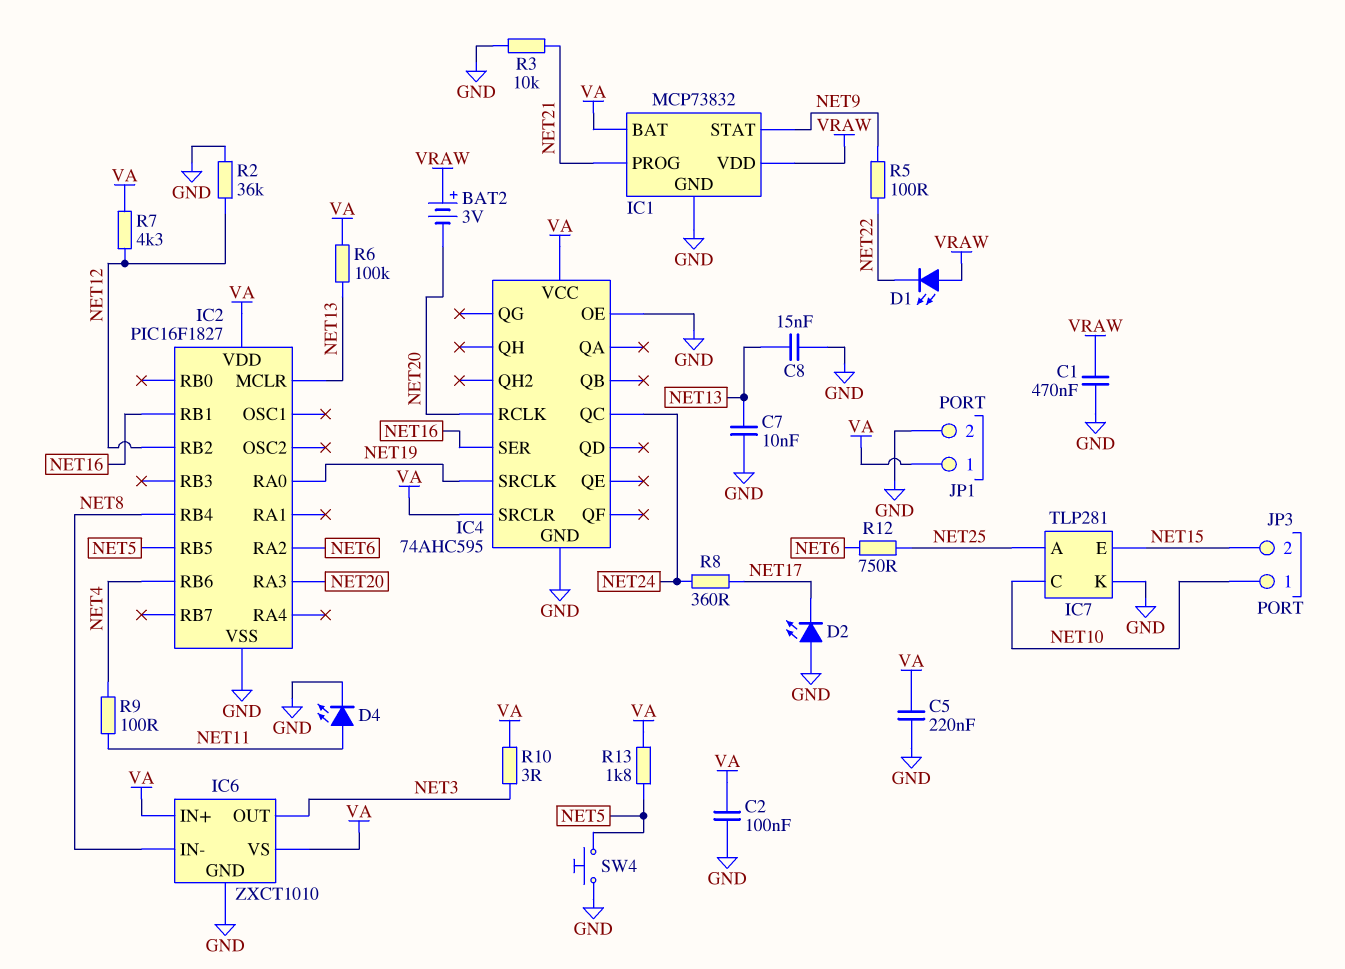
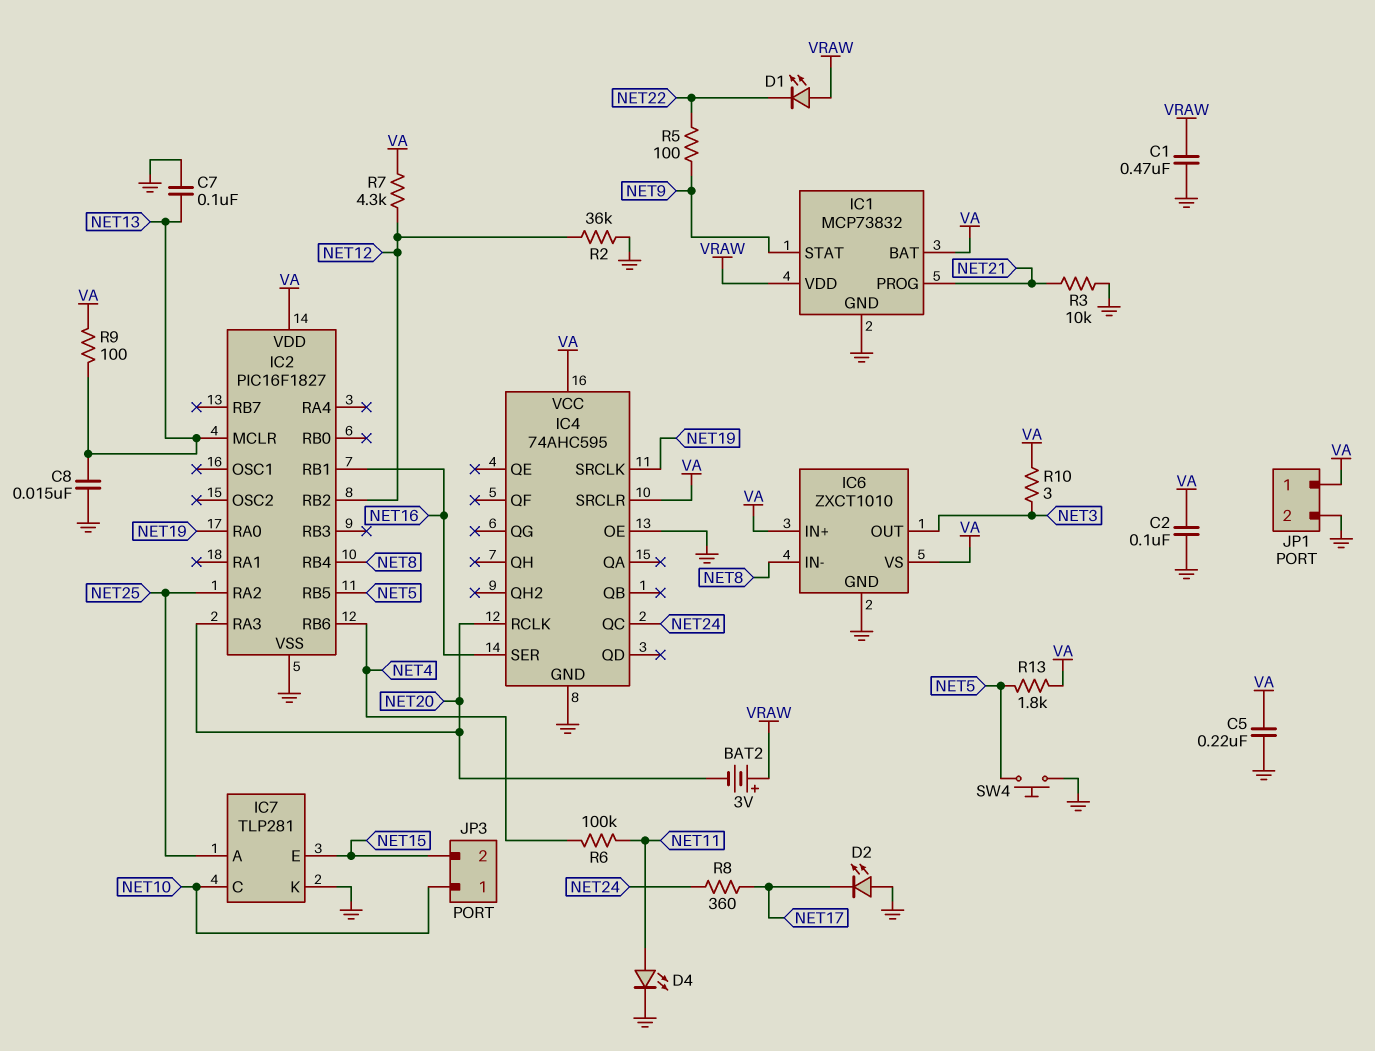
C7: 10nF (GND, NET13) -> 100nF (GND, NET13)
IC2 pin RA2: NET6 -> NET25
R6: 100k (NET13, VA) -> 100k (NET4, NET11)
R9: 100 (NET4, NET11) -> 100 (NET13, VA)
R12: 750 (NET6, NET25) -> none

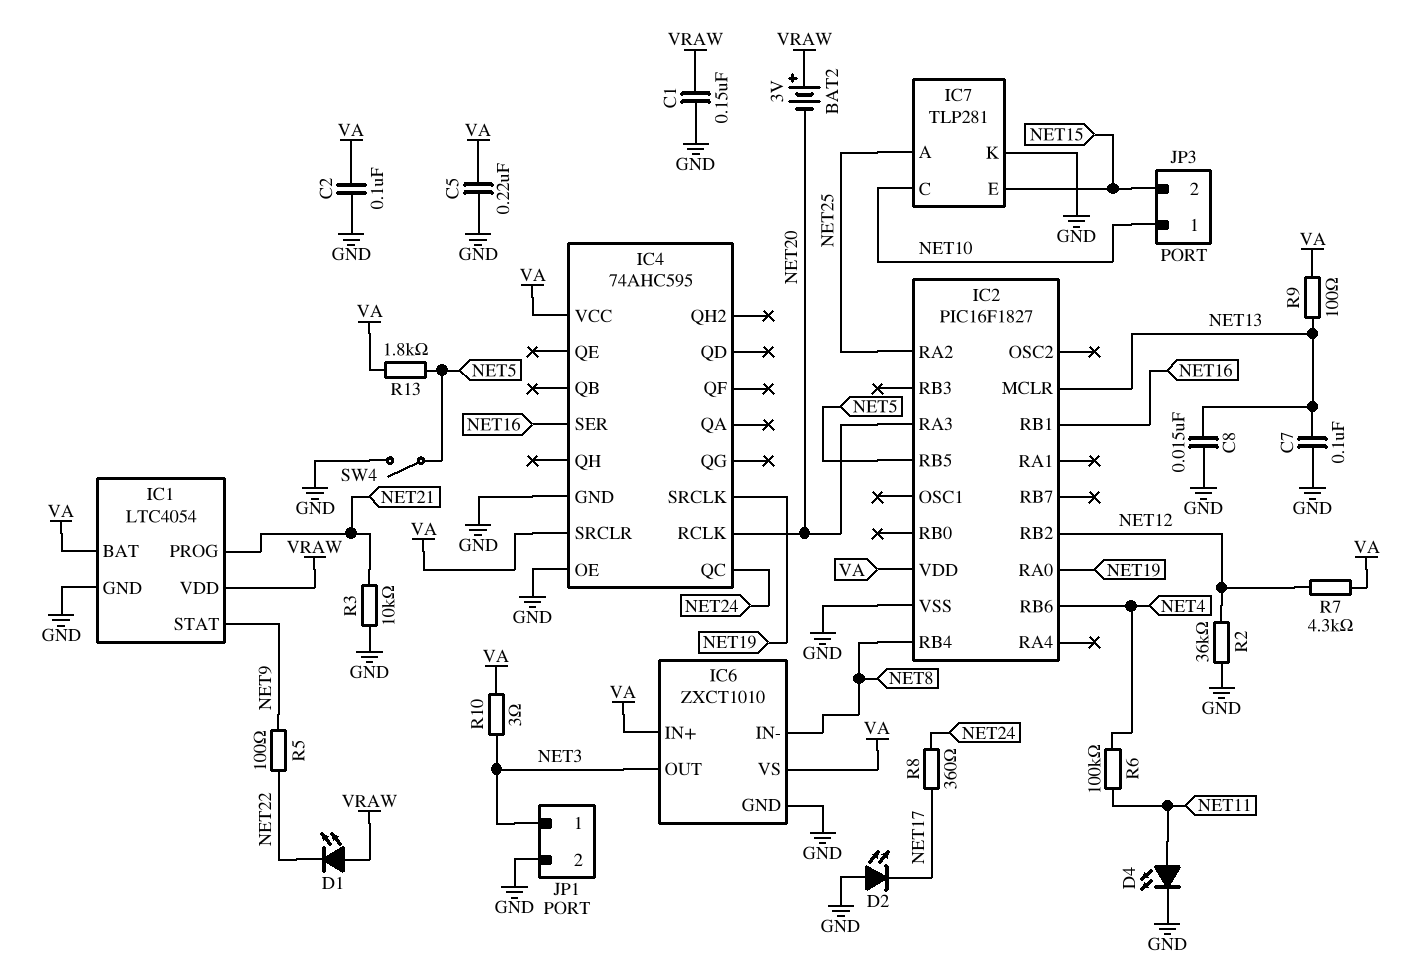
C1: 470nF (GND, VRAW) -> 150nF (GND, VRAW)
IC1: MCP73832 -> LTC4054
JP1 pin 1: VA -> NET3
SW4: button (GND, NET5) -> switch (GND, NET5)

